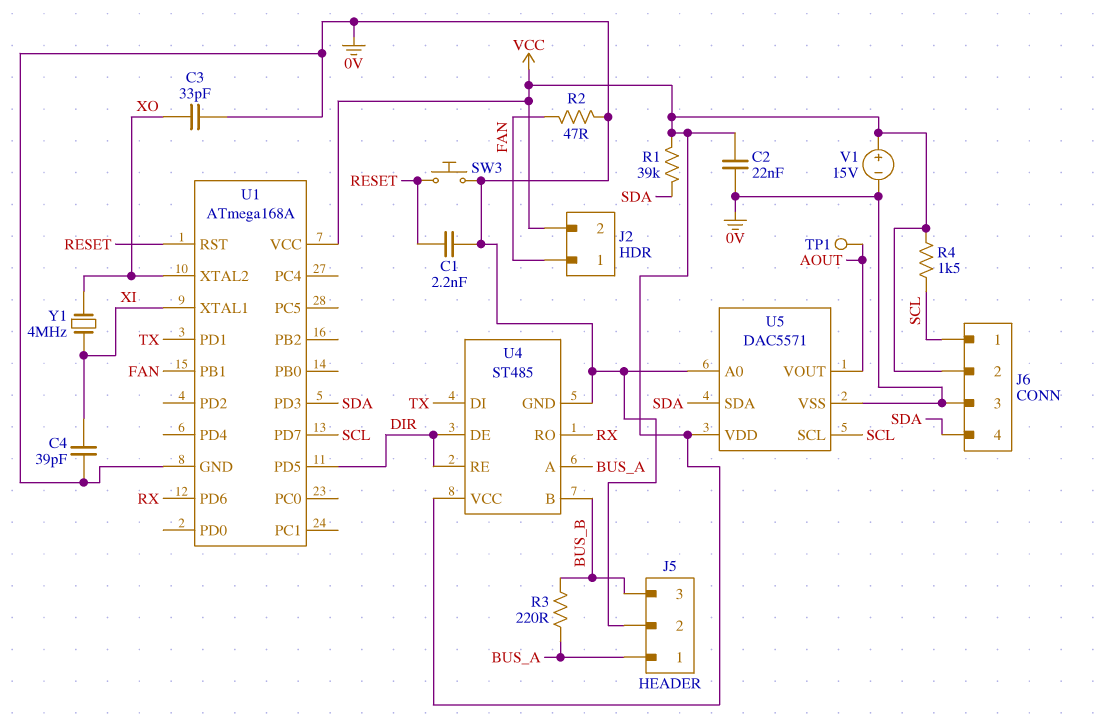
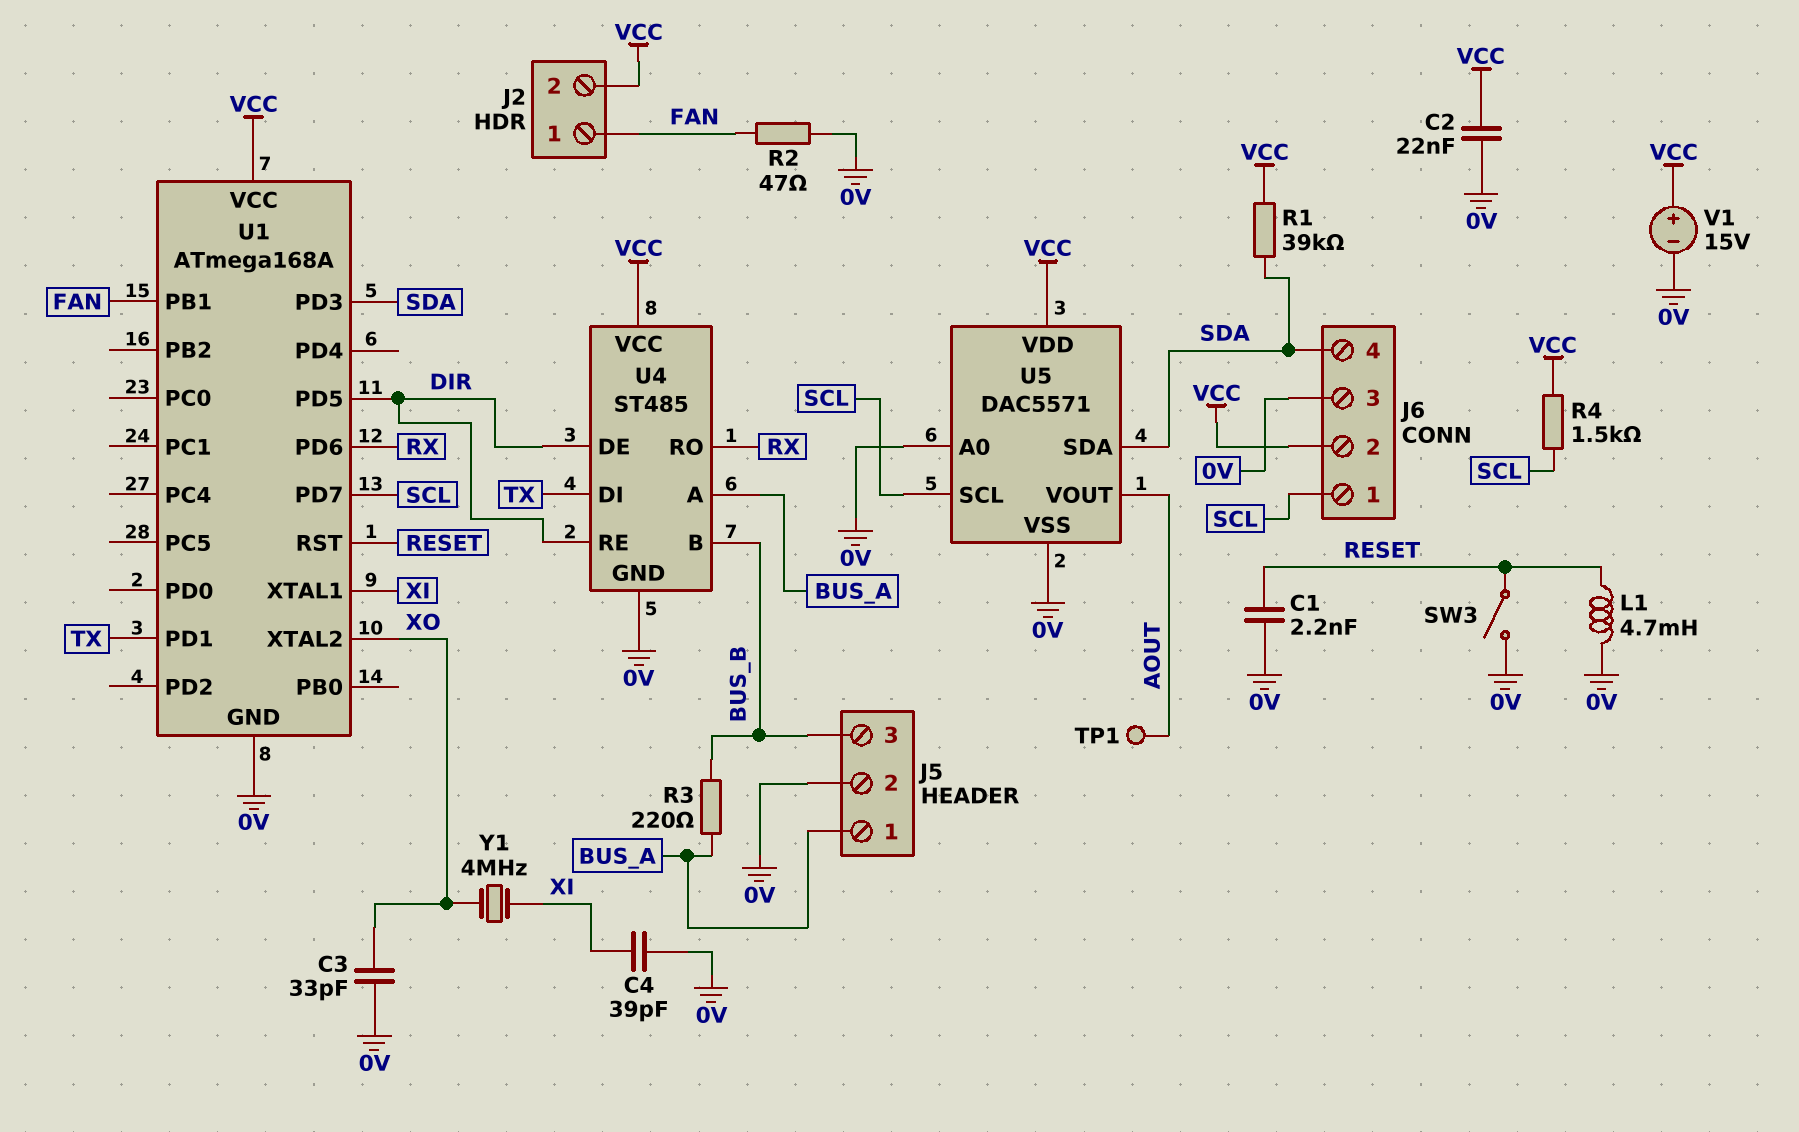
L1: none -> 4.7mH (0V, RESET)
SW3: button (0V, RESET) -> switch (0V, RESET)

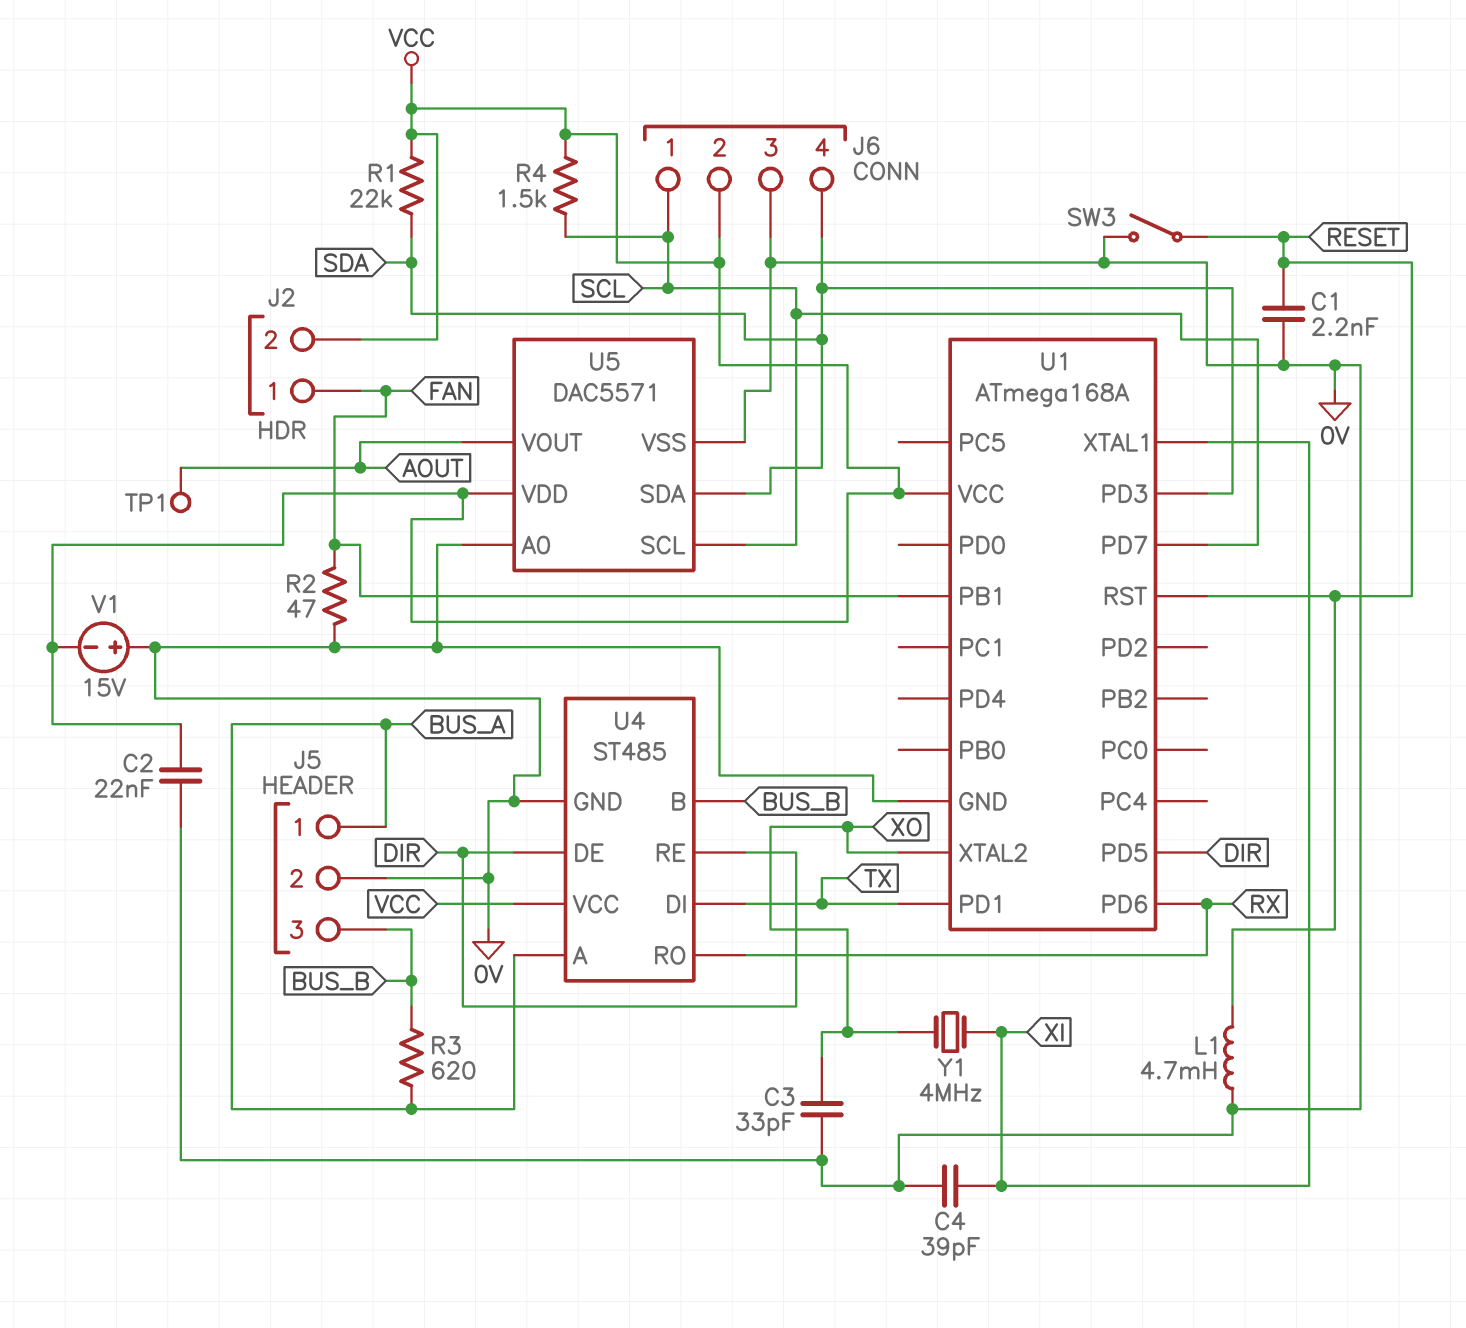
R1: 39k (SDA, VCC) -> 22k (SDA, VCC)
R3: 220 (BUS_A, BUS_B) -> 620 (BUS_A, BUS_B)
V1: 15V (plus VCC, minus 0V) -> 15V (plus 0V, minus VCC)

